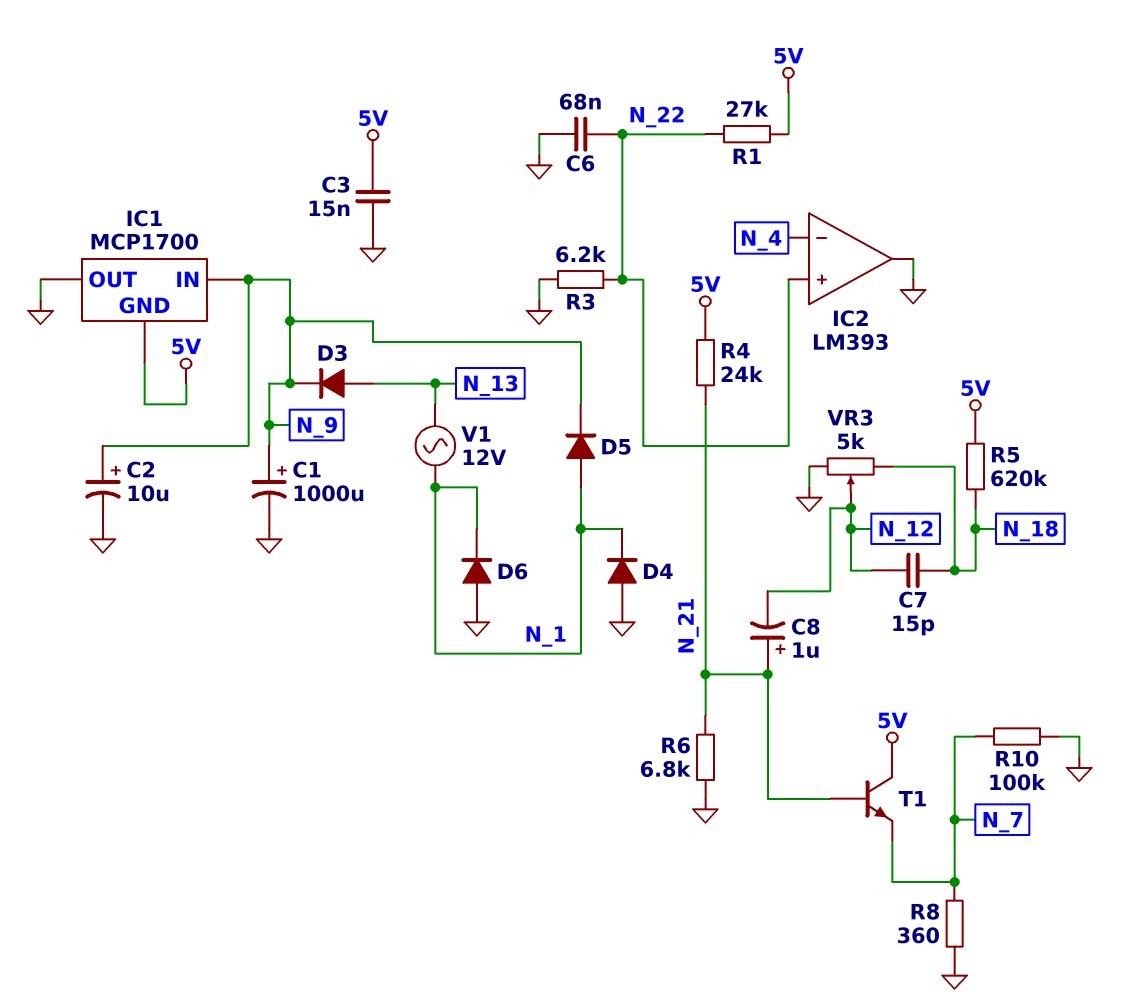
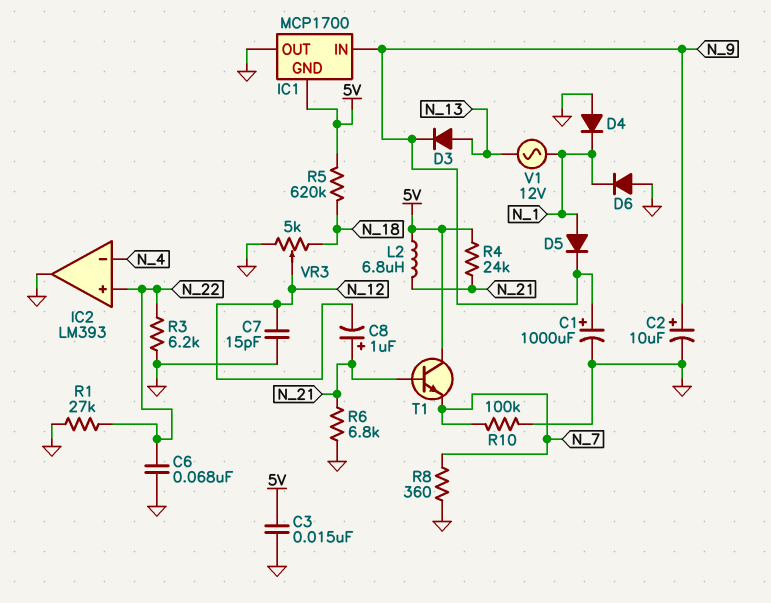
C7: 15pF (N_12, N_18) -> 15pF (GND, N_12)
L2: none -> 6.8uH (5V, N_21)
R1: 27k (5V, N_22) -> 27k (GND, N_22)

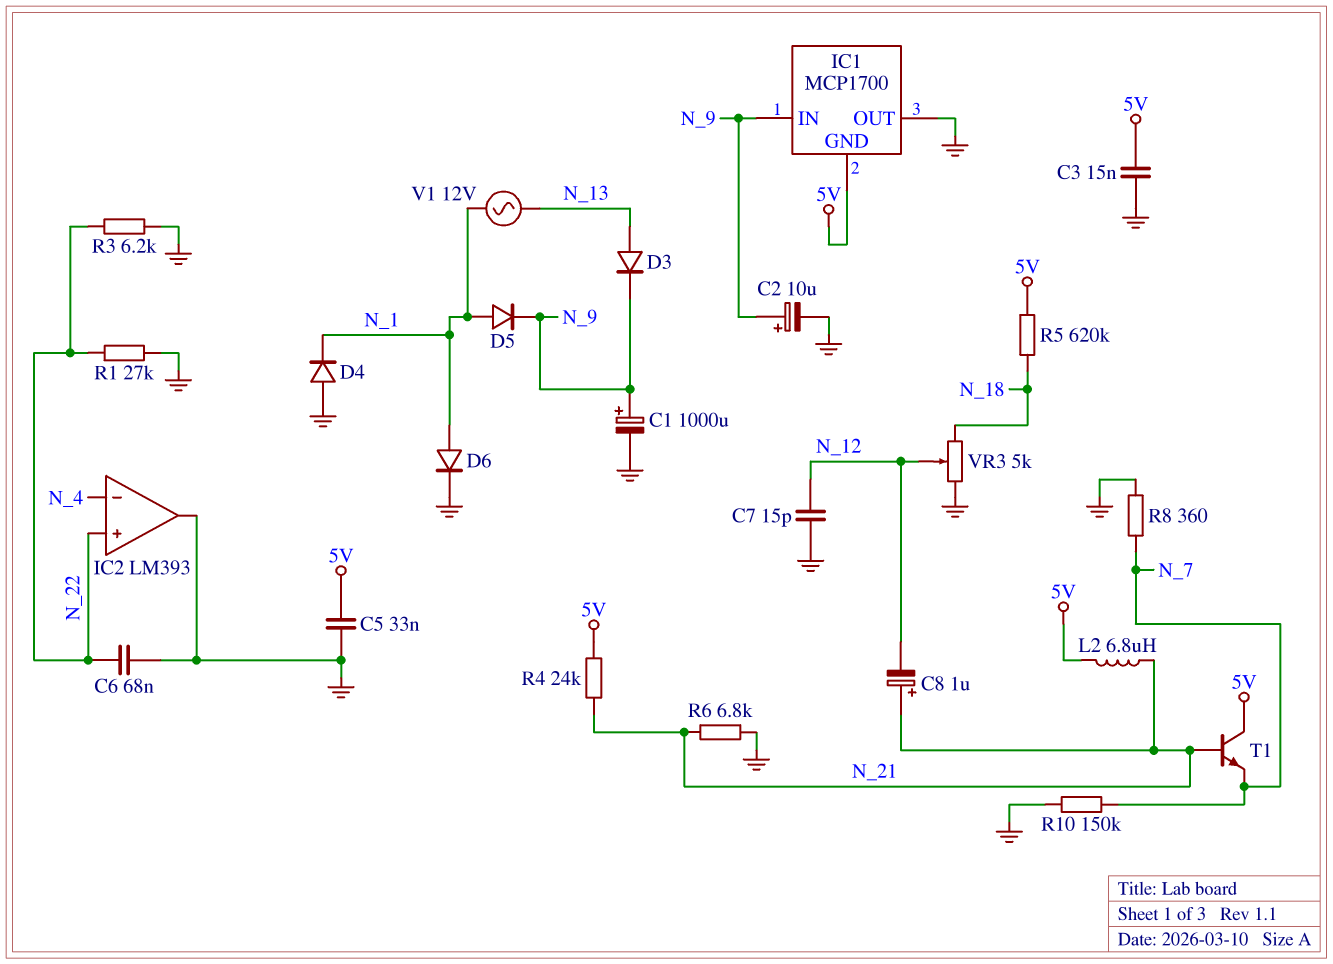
C5: none -> 33nF (5V, GND)
D6: diode (A GND, K N_1) -> diode (A N_1, K GND)
R10: 100k (GND, N_7) -> 150k (GND, N_7)

